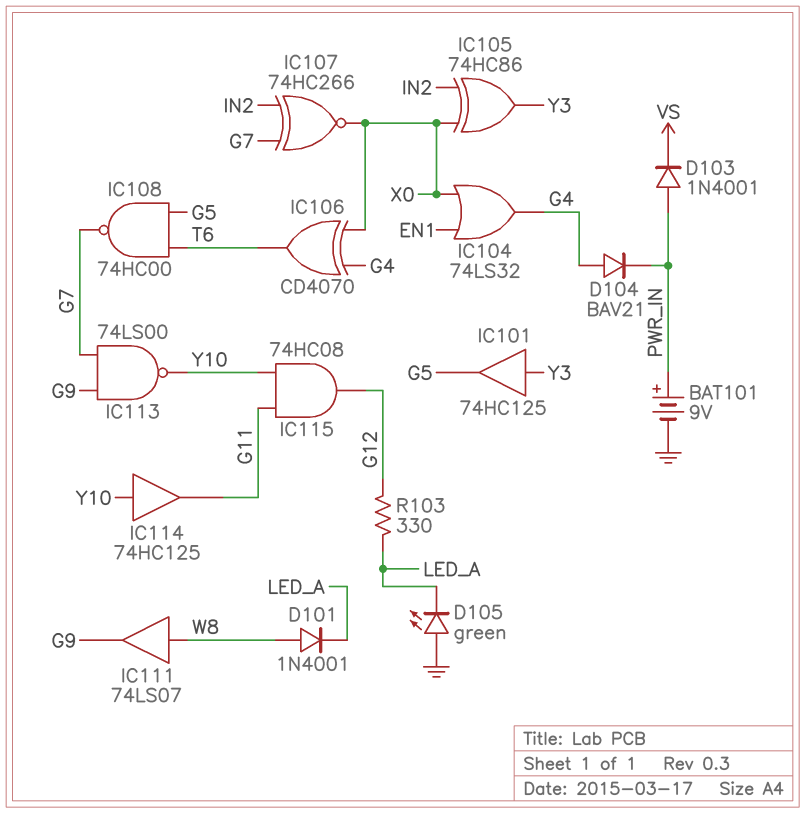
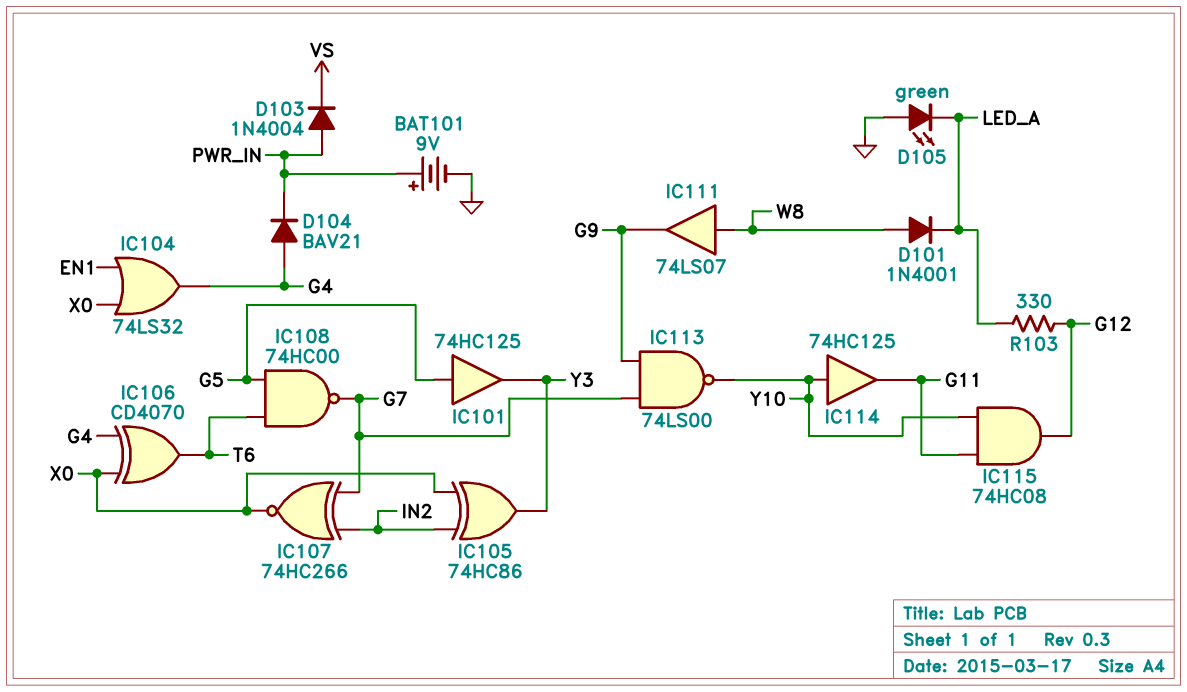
D103: diode 1N4001 (A PWR_IN, K VS) -> diode 1N4004 (A PWR_IN, K VS)
IC101: buffer 74HC125 (in Y3, out G5) -> buffer 74HC125 (in G5, out Y3)

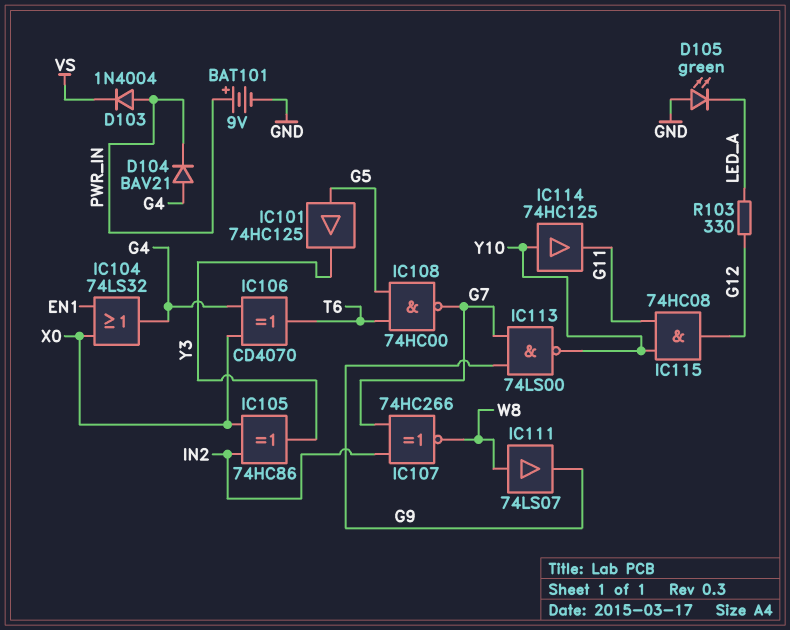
D101: diode 1N4001 (A W8, K LED_A) -> none
IC107: XNOR 74HC266 (in G7, in IN2, out X0) -> XNOR 74HC266 (in G7, in IN2, out W8)

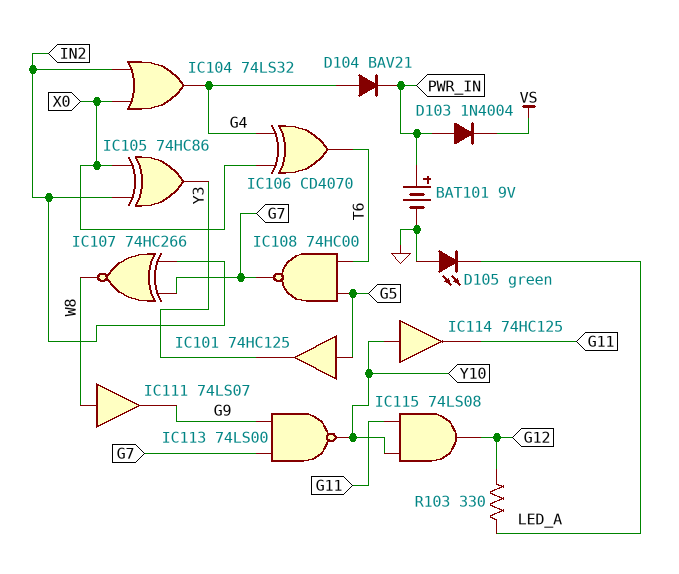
IC104: OR 74LS32 (in EN1, in X0, out G4) -> OR 74LS32 (in IN2, in X0, out G4)
IC115: AND 74HC08 (in G11, in Y10, out G12) -> AND 74LS08 (in G11, in Y10, out G12)

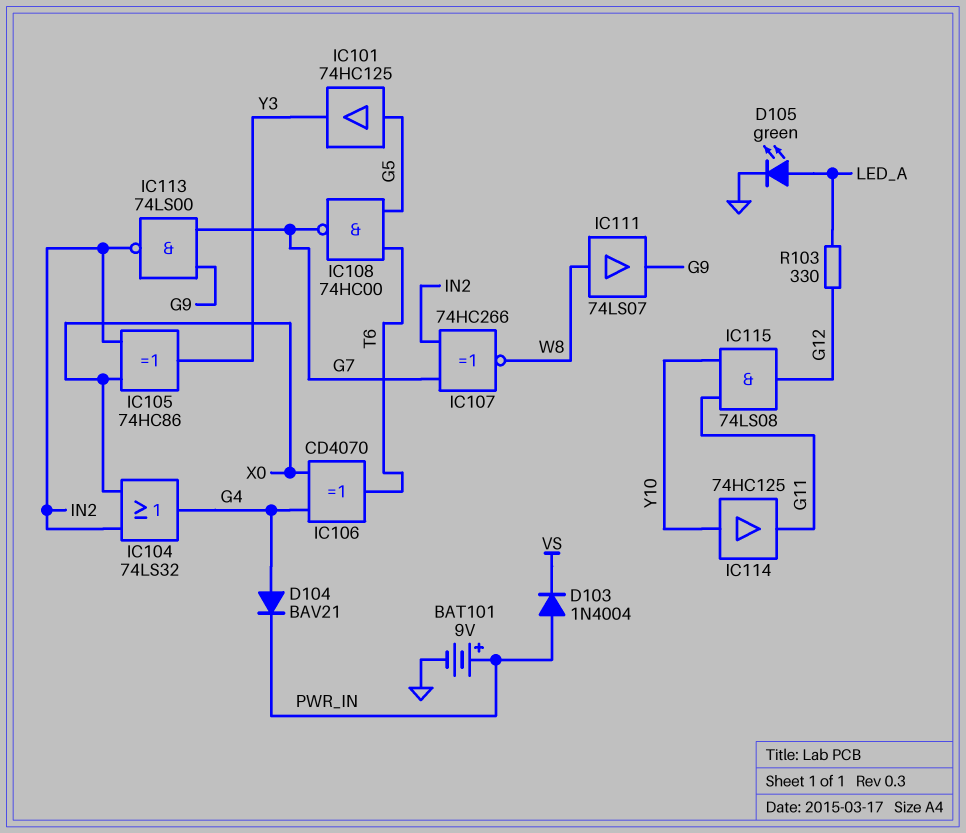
D105: LED green (A GND, K LED_A) -> LED green (A LED_A, K GND)
IC113: NAND 74LS00 (in G7, in G9, out Y10) -> NAND 74LS00 (in G7, in G9, out IN2)

